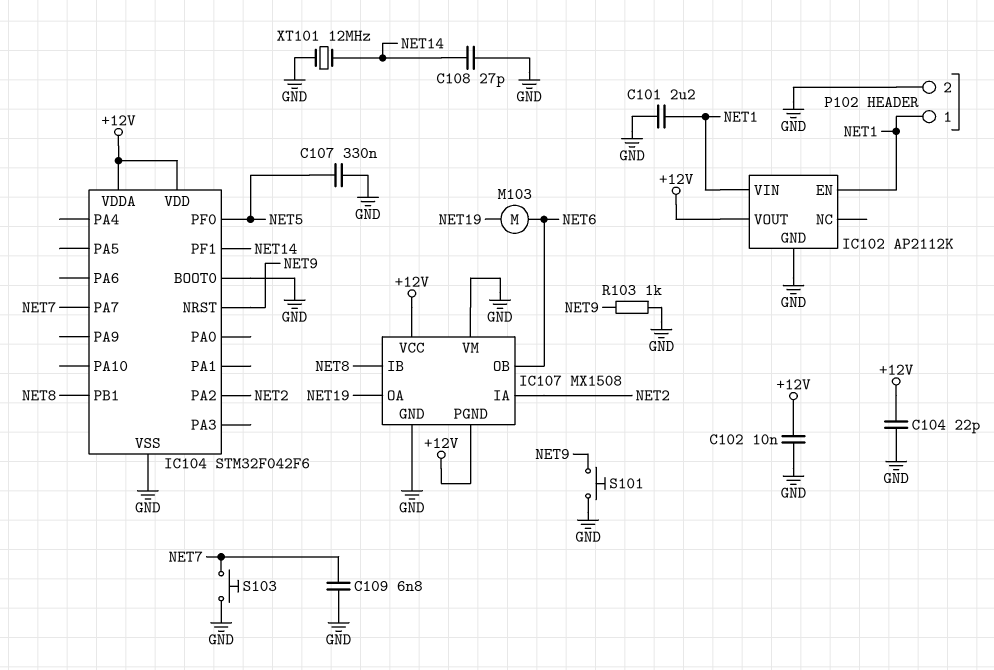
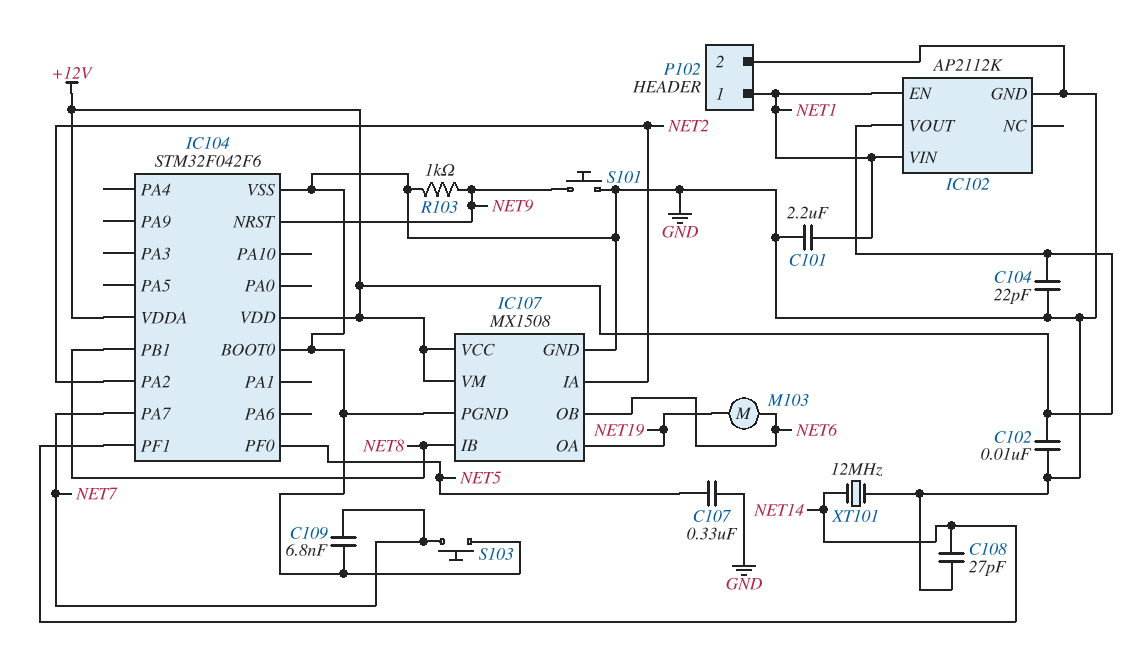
IC107 pin PGND: +12V -> GND
IC107 pin VM: GND -> +12V

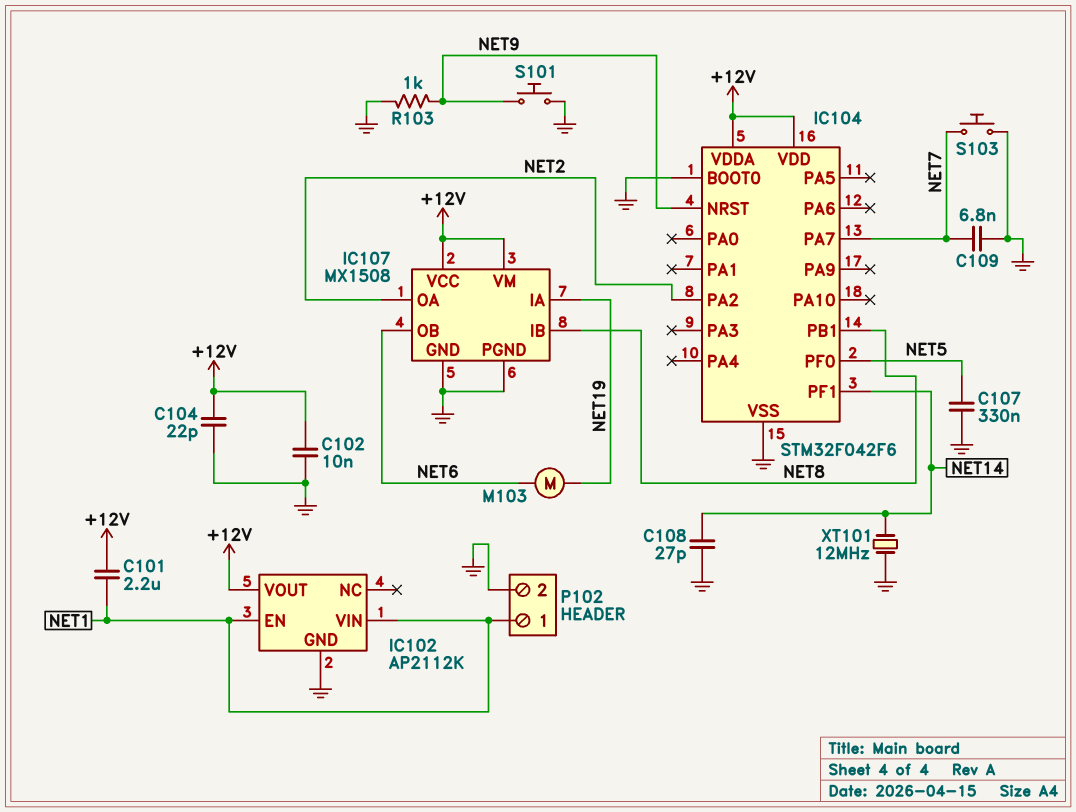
C101: 2.2uF (GND, NET1) -> 2.2uF (+12V, NET1)
IC107 pin IA: NET2 -> NET19
IC107 pin OA: NET19 -> NET2

